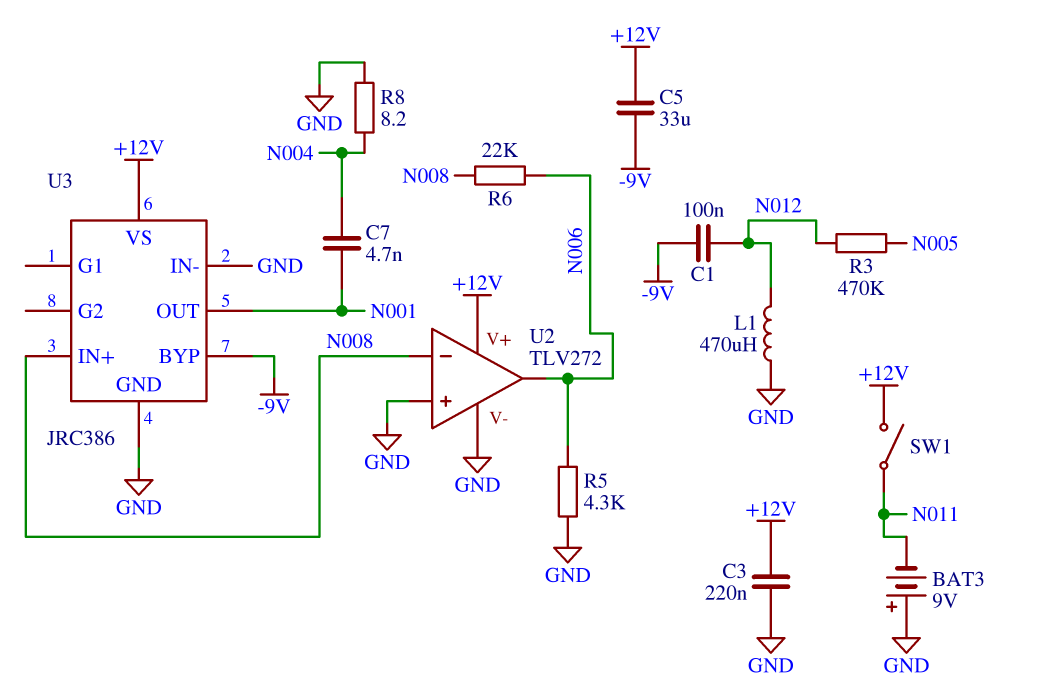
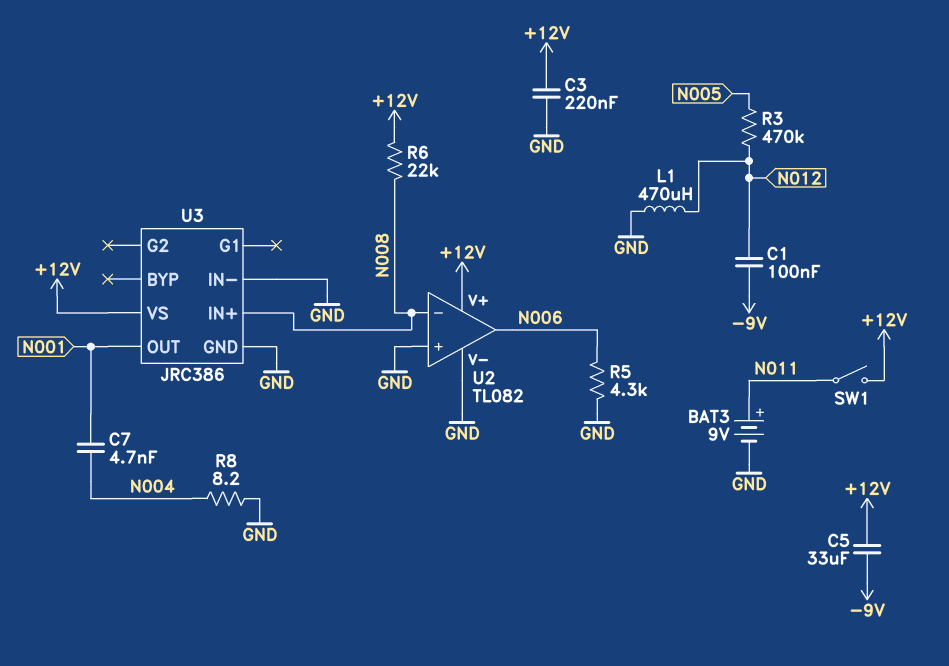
BAT3: 9V (plus GND, minus N011) -> 9V (plus N011, minus GND)
R6: 22k (N006, N008) -> 22k (+12V, N008)
U2: TLV272 -> TL082
U3 pin BYP: -9V -> none

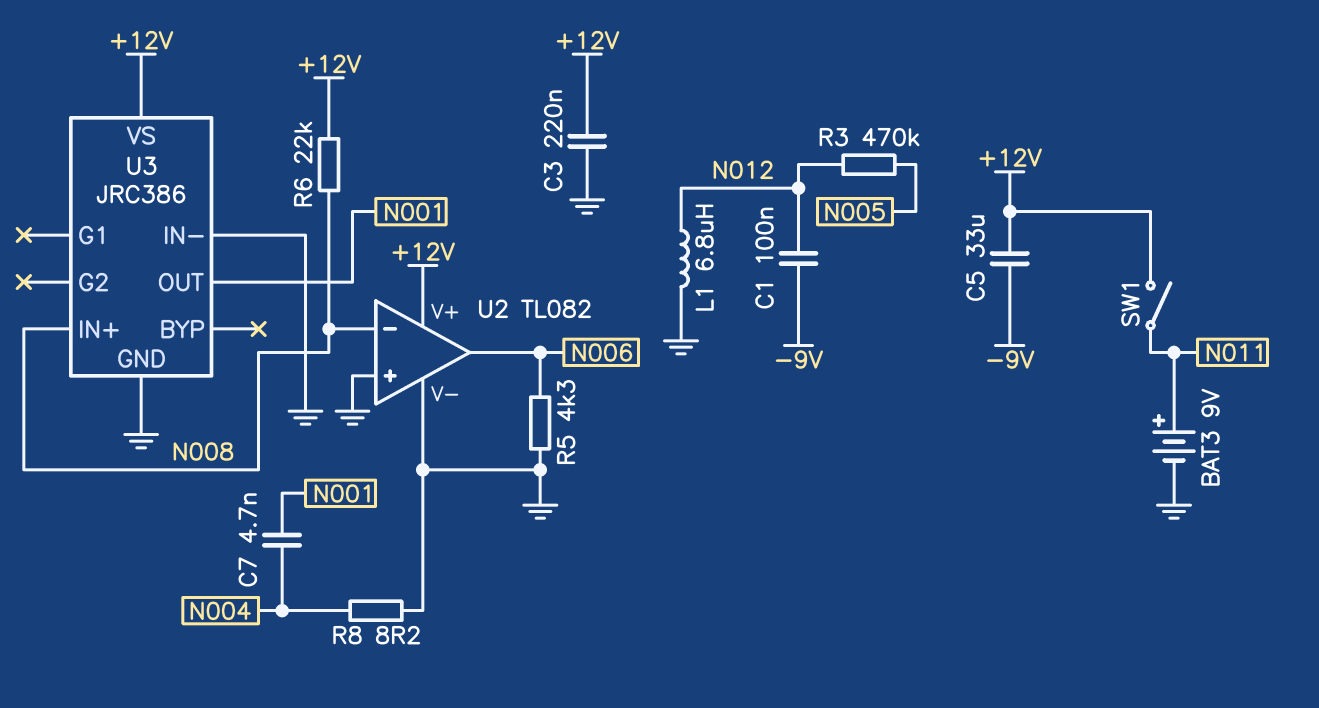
L1: 470uH (GND, N012) -> 6.8uH (GND, N012)

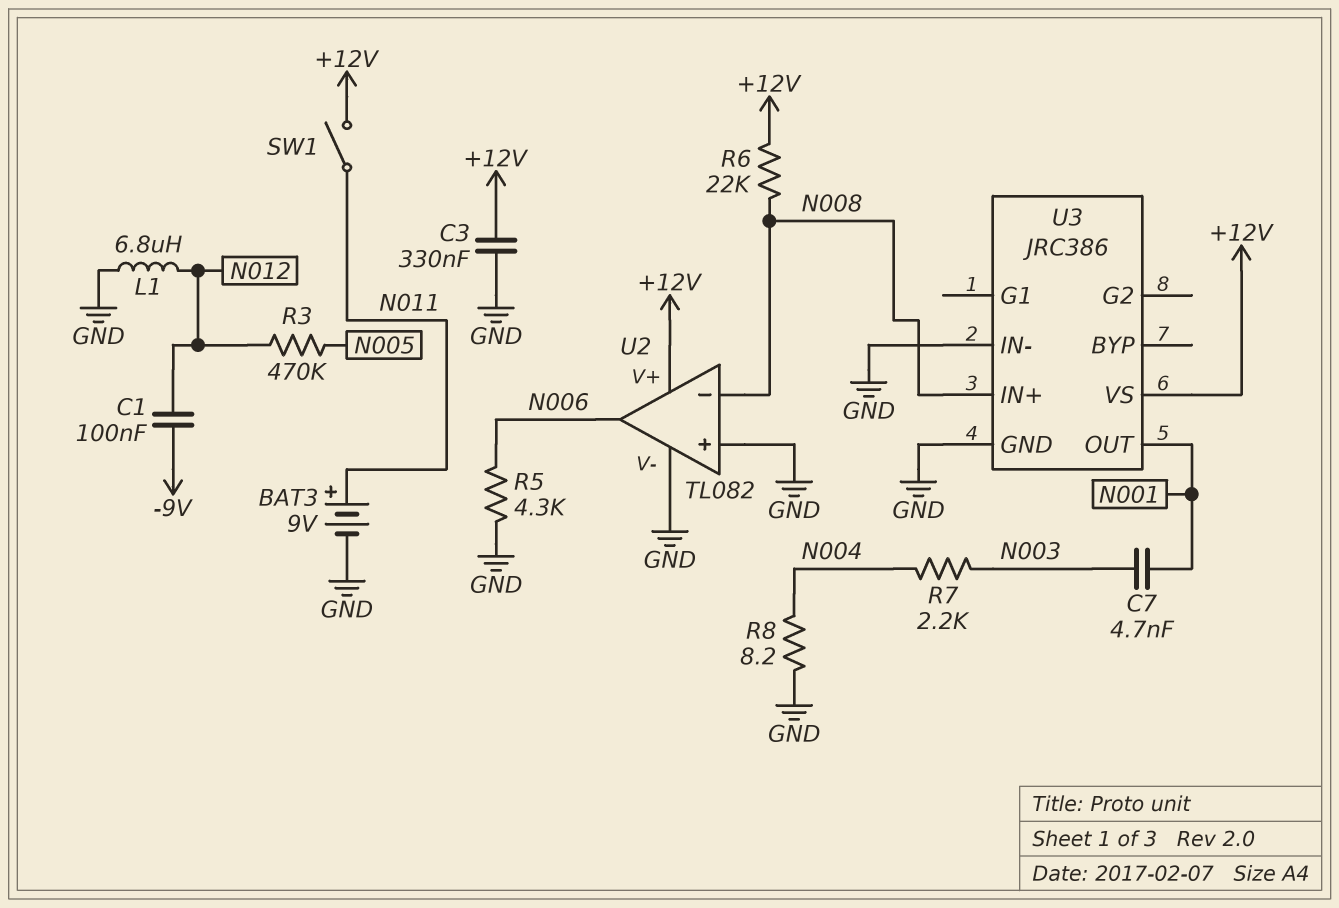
C3: 220nF (+12V, GND) -> 330nF (+12V, GND)
C5: 33uF (+12V, -9V) -> none
C7: 4.7nF (N001, N004) -> 4.7nF (N001, N003)
R7: none -> 2.2k (N003, N004)

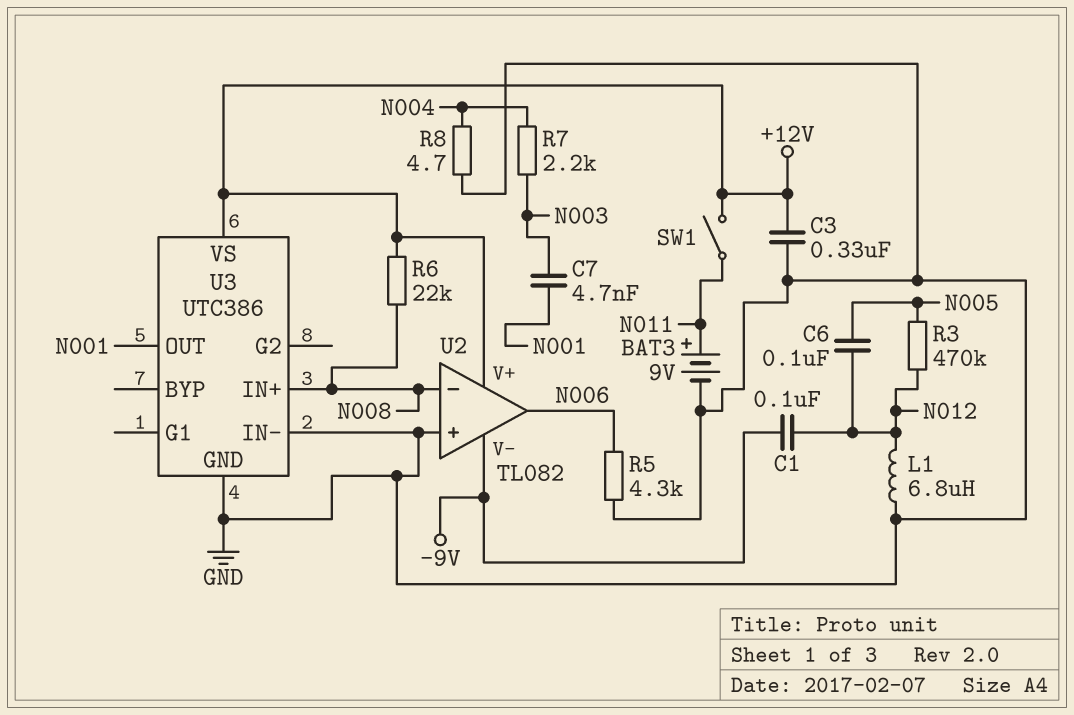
C6: none -> 100nF (N005, N012)
R8: 8.2 (GND, N004) -> 4.7 (GND, N004)
U2 pin V-: GND -> -9V
U3: JRC386 -> UTC386

